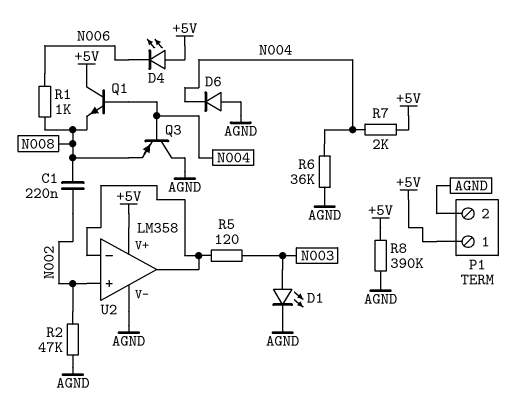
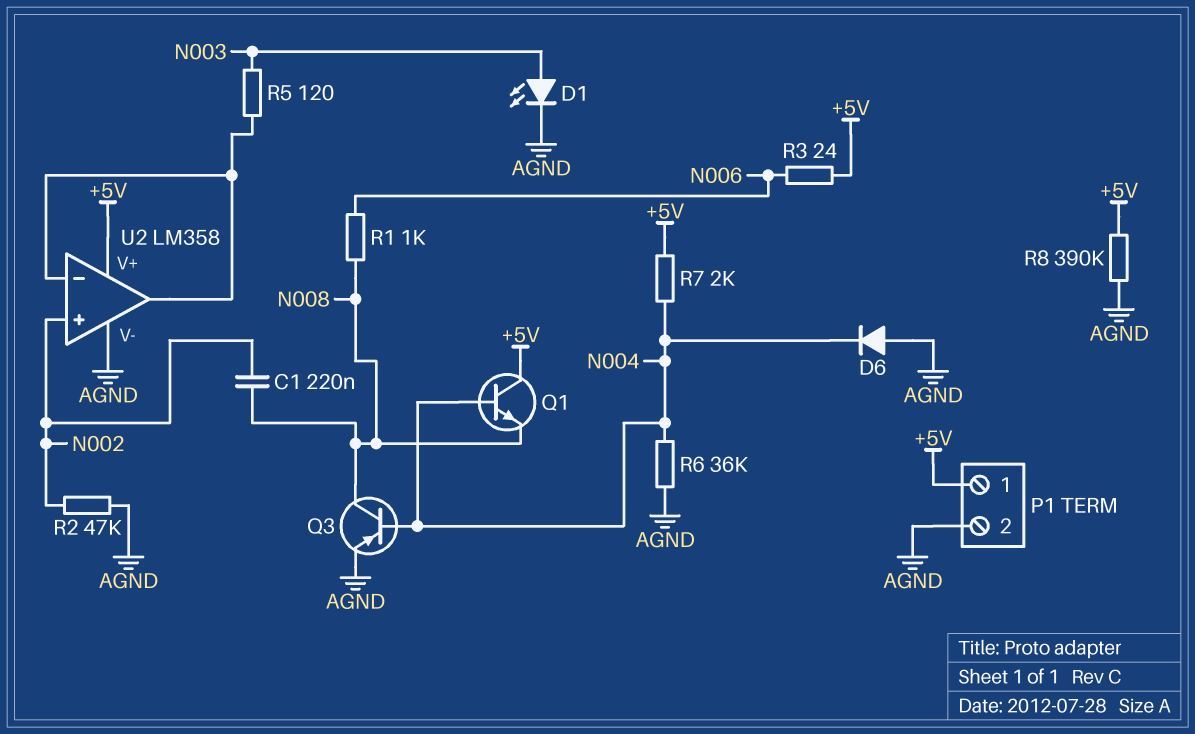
D4: LED (A +5V, K N006) -> none
Q3: PNP (B N004, C AGND, E N008) -> PNP (B N004, C N008, E AGND)
R3: none -> 24 (+5V, N006)

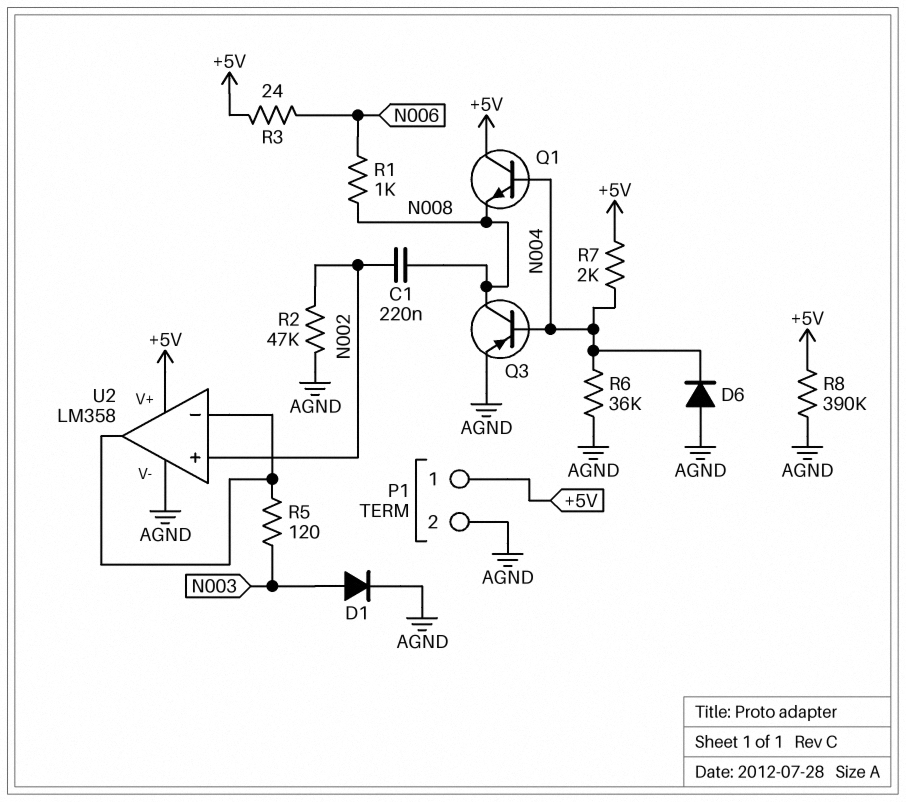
D1: LED (A N003, K AGND) -> diode (A N003, K AGND)

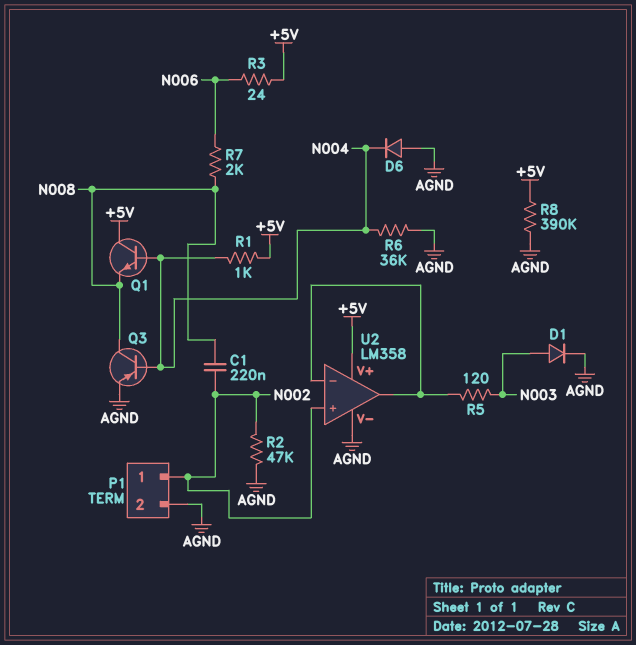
P1 pin 1: +5V -> N002
R1: 1k (N006, N008) -> 1k (+5V, N004)
R7: 2k (+5V, N004) -> 2k (N006, N008)

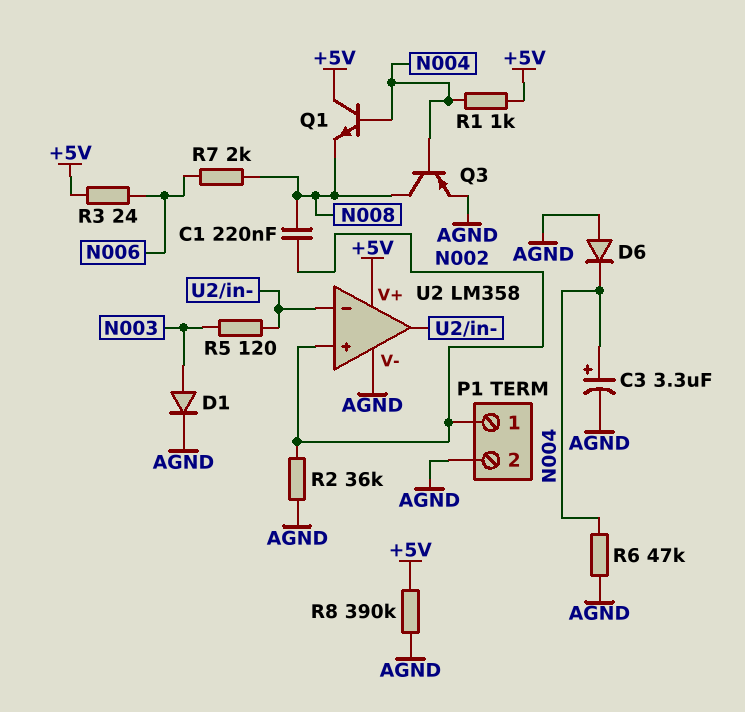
C3: none -> 3.3uF (plus N004, minus AGND)
R2: 47k (AGND, N002) -> 36k (AGND, N002)
R6: 36k (AGND, N004) -> 47k (AGND, N004)

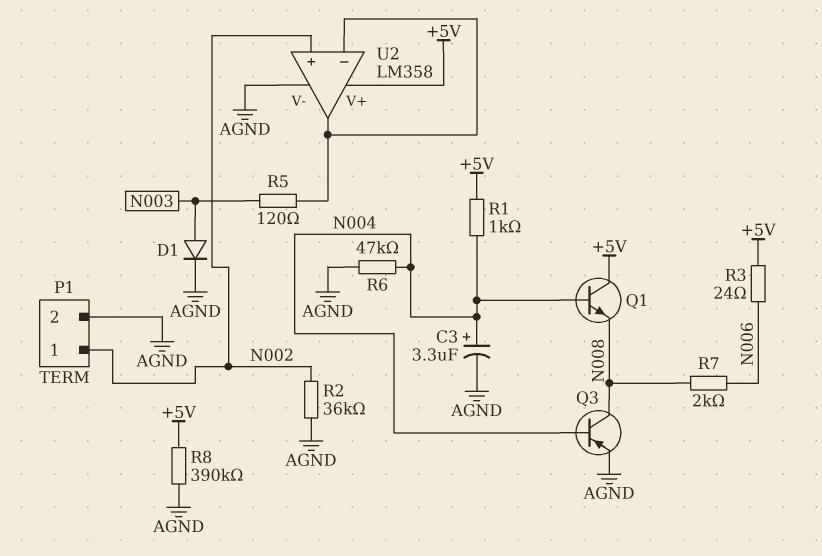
C1: 220nF (N002, N008) -> none
D6: diode (A AGND, K N004) -> none

